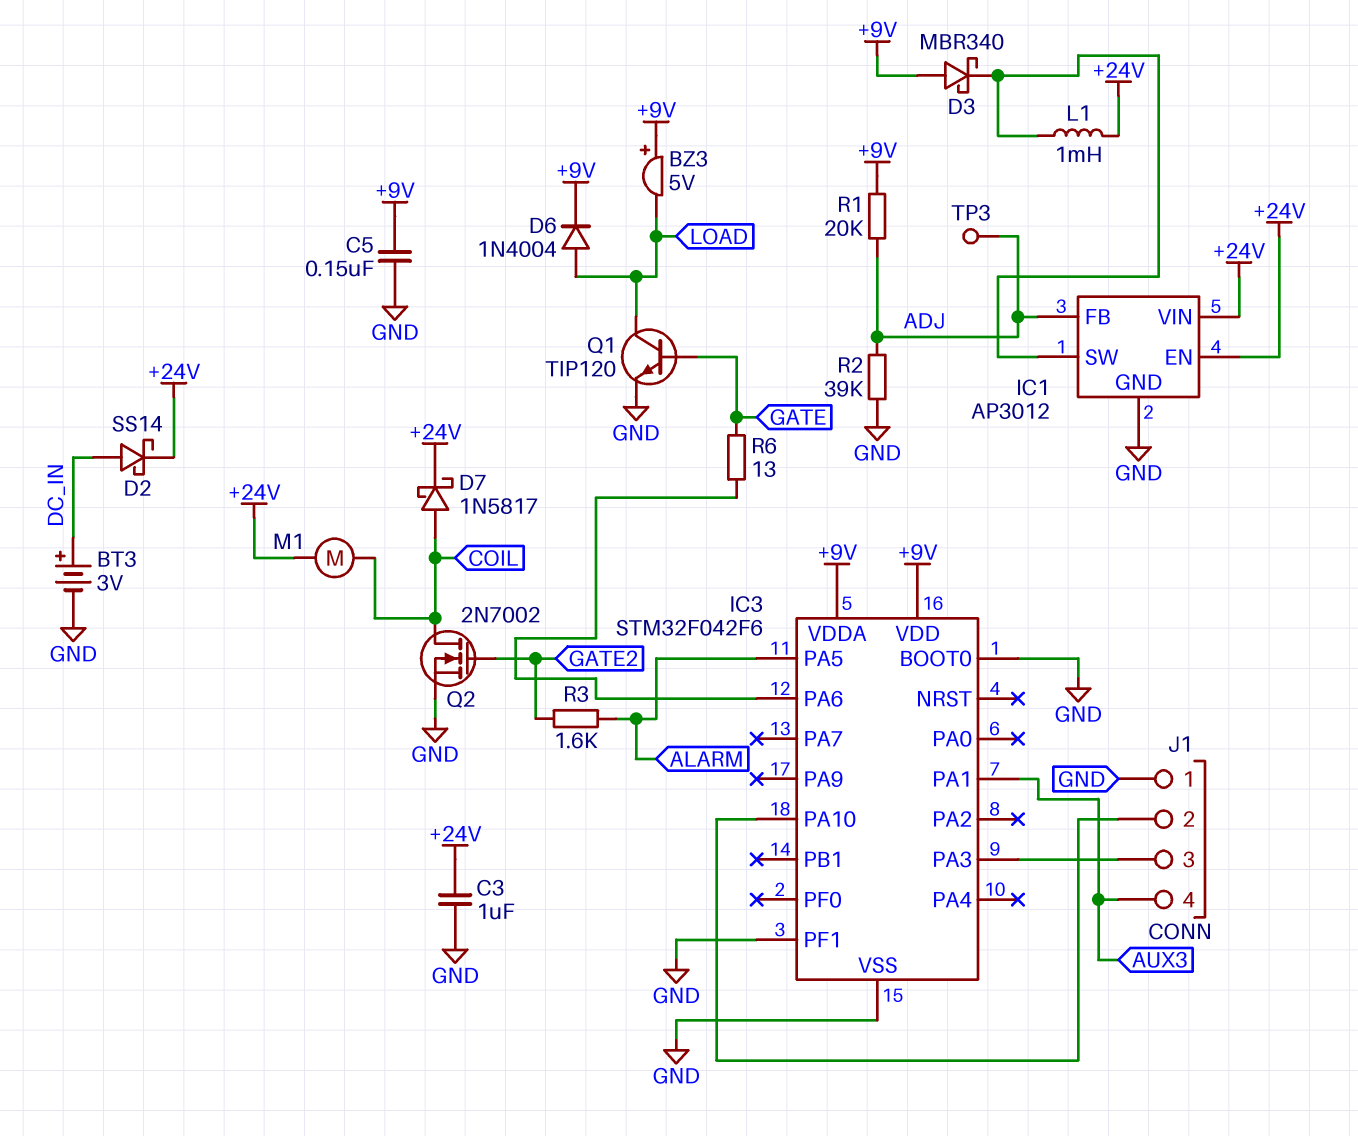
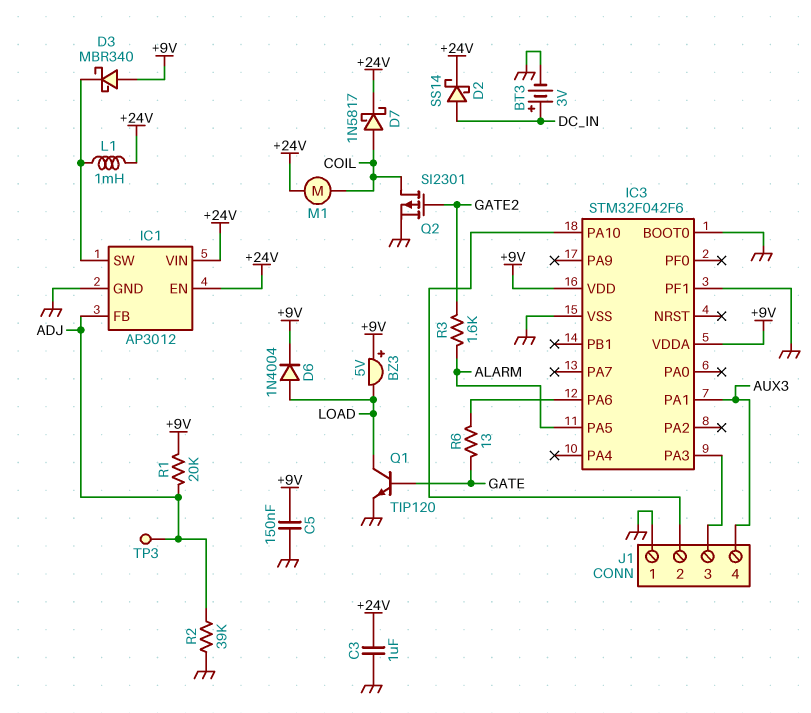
Q2: NMOS 2N7002 (G GATE2, D COIL, S GND) -> PMOS SI2301 (G GATE2, D COIL, S GND)

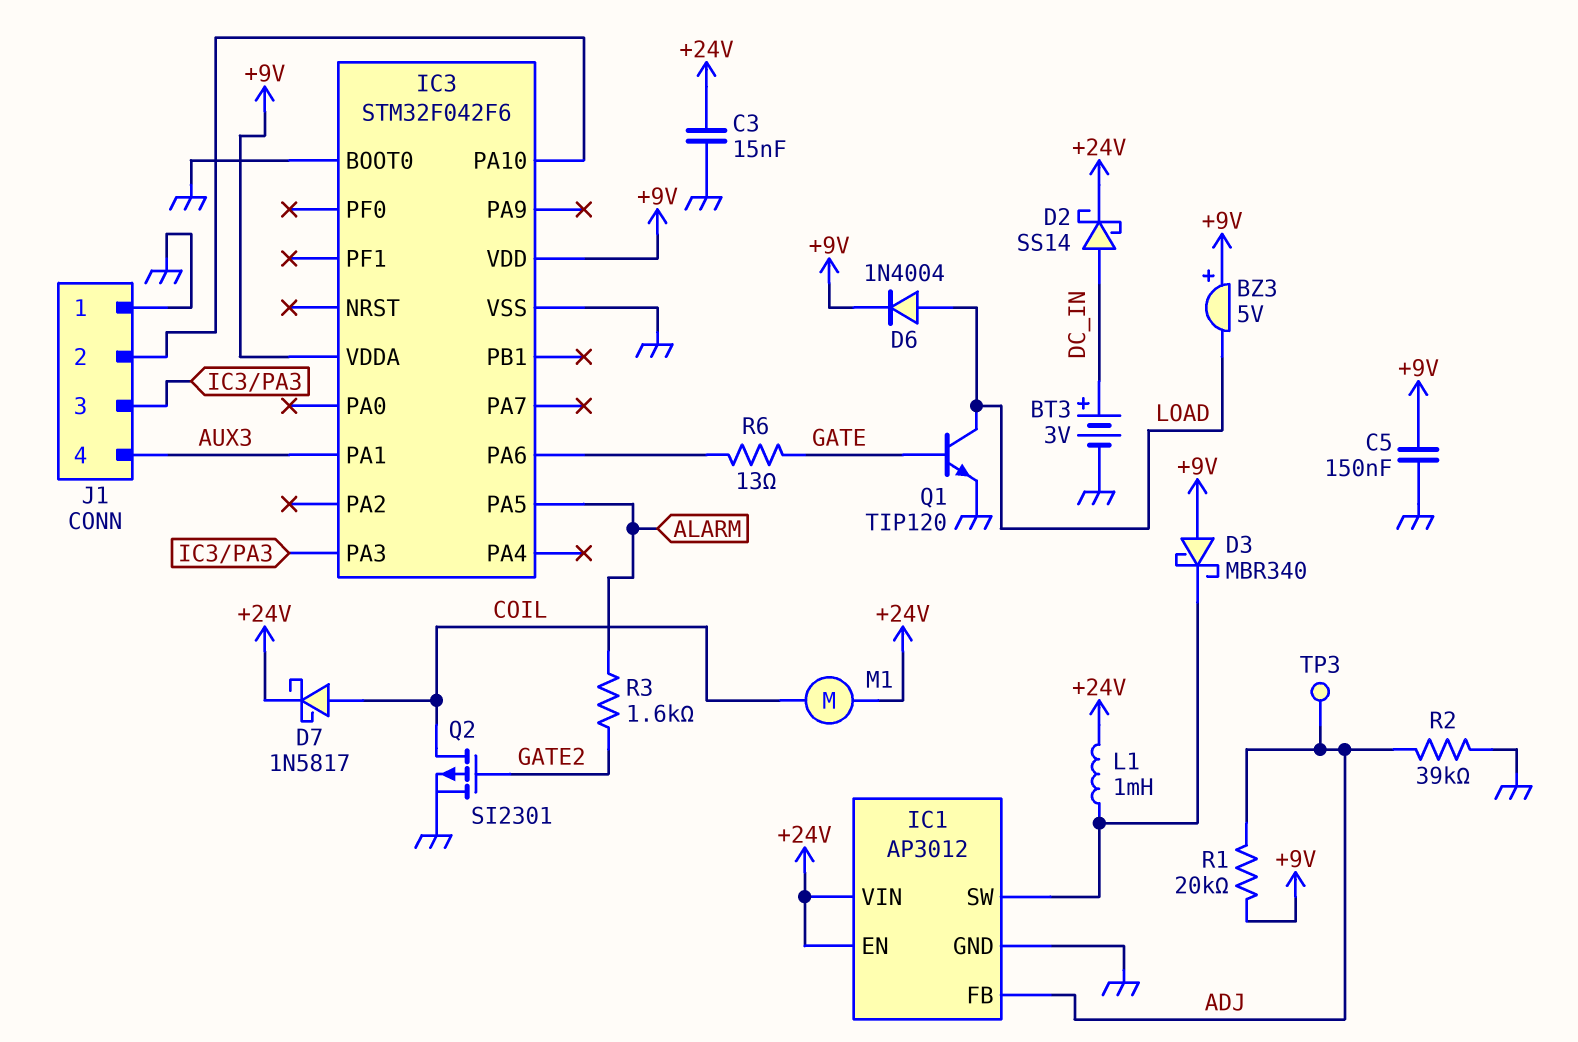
C3: 1uF (+24V, GND) -> 15nF (+24V, GND)
IC3 pin PF1: GND -> none

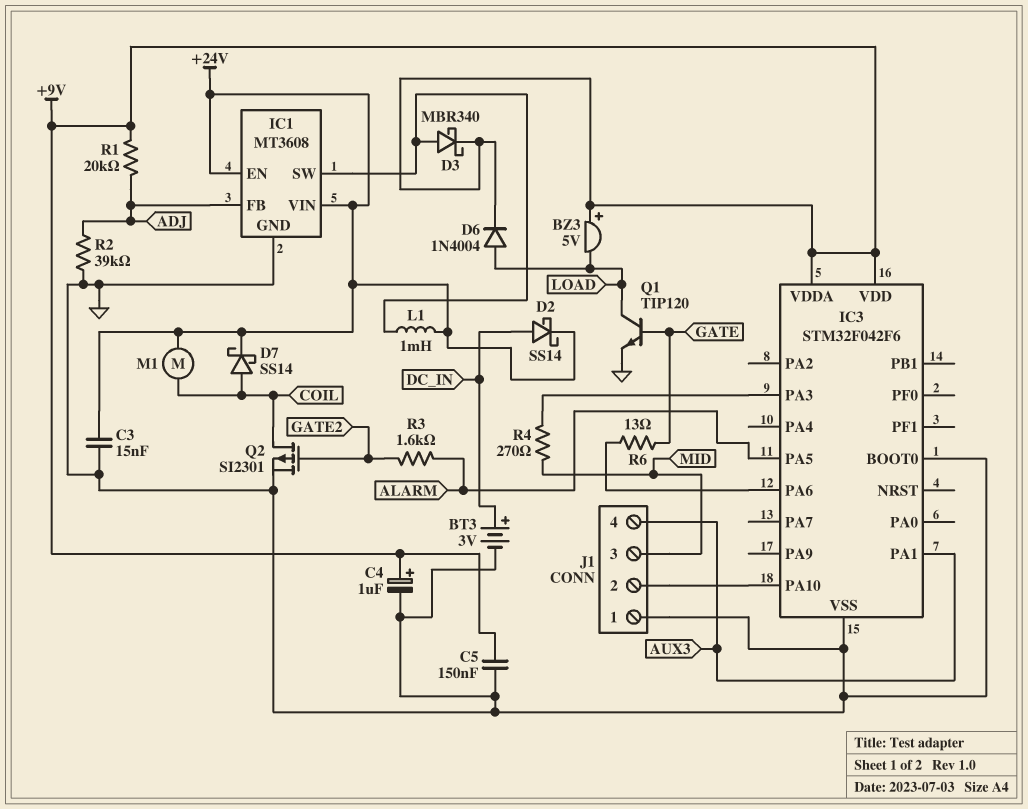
C4: none -> 1uF (plus +9V, minus GND)
D3: schottky MBR340 (A +9V, K IC1/SW) -> schottky MBR340 (A IC1/SW, K +9V)
D7: schottky 1N5817 (A COIL, K +24V) -> schottky SS14 (A COIL, K +24V)
IC1: AP3012 -> MT3608
J1 pin 3: IC3/PA3 -> MID
R4: none -> 270 (IC3/PA3, MID)
TP3: test point (ADJ) -> none

